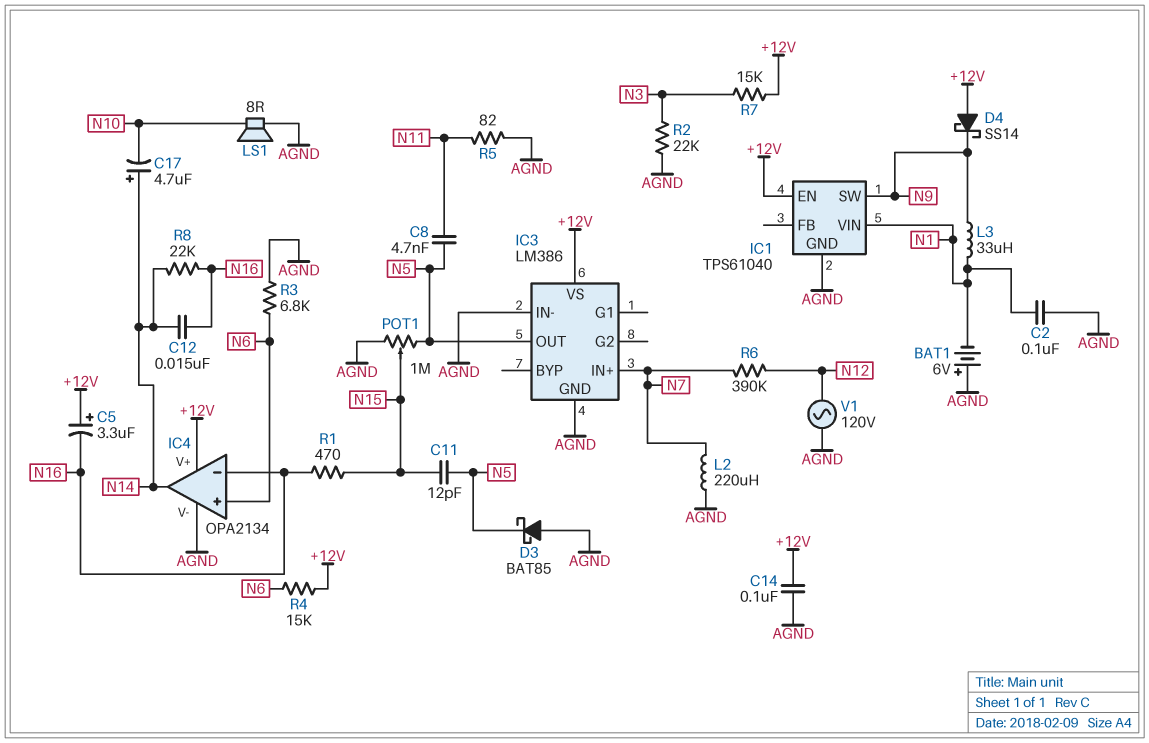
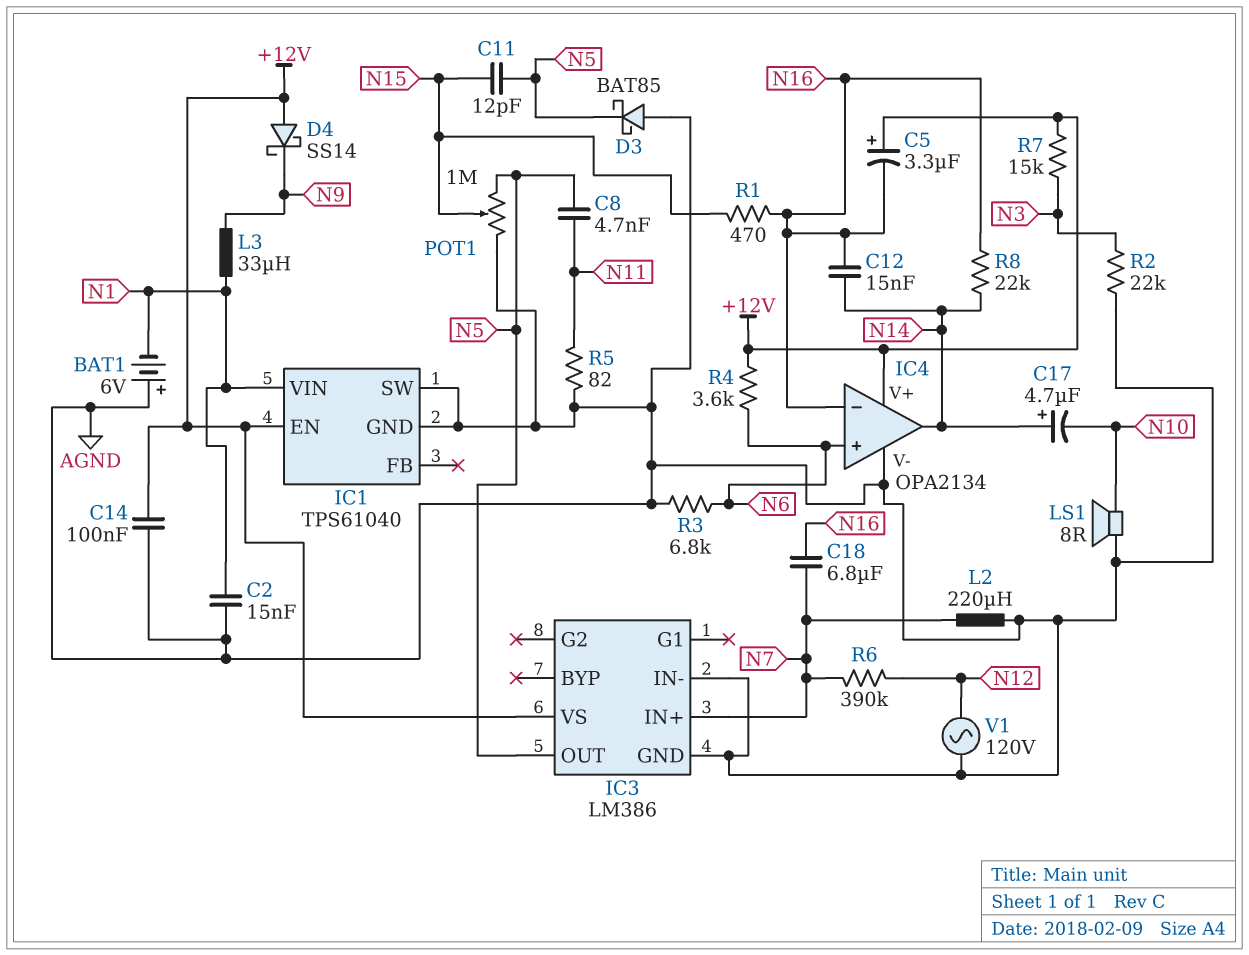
C2: 100nF (AGND, N1) -> 15nF (AGND, N1)
C18: none -> 6.8uF (N7, N16)
IC1 pin SW: N9 -> AGND
R4: 15k (+12V, N6) -> 3.6k (+12V, N6)

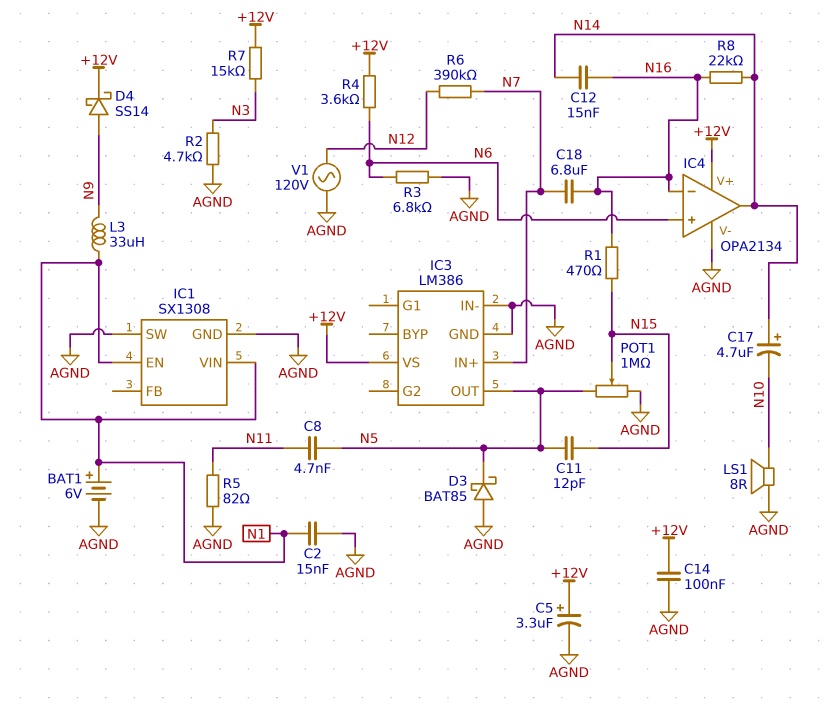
BAT1: 6V (plus AGND, minus N1) -> 6V (plus N1, minus AGND)
C5: 3.3uF (plus +12V, minus N16) -> 3.3uF (plus +12V, minus AGND)
D4: schottky SS14 (A +12V, K N9) -> schottky SS14 (A N9, K +12V)
IC1: TPS61040 -> SX1308
IC1 pin EN: +12V -> N1
L2: 220uH (AGND, N7) -> none
R2: 22k (AGND, N3) -> 4.7k (AGND, N3)

